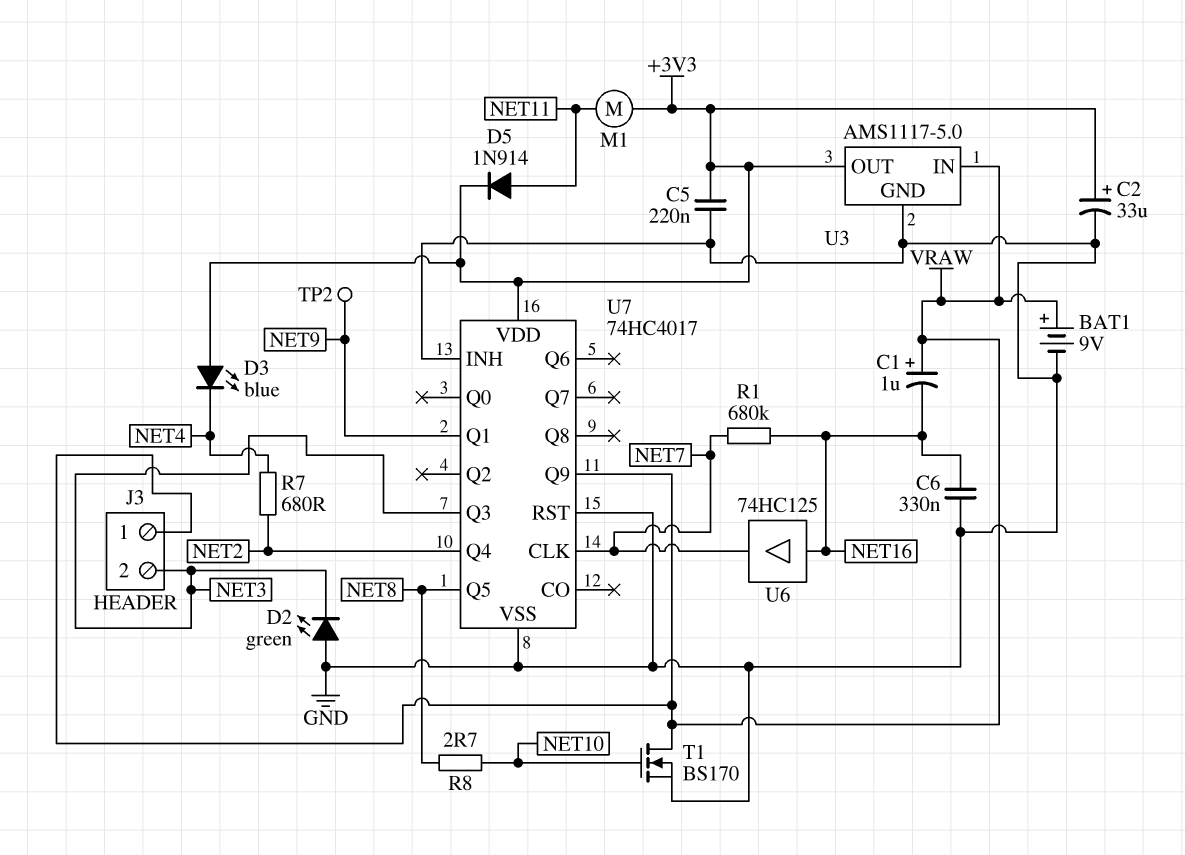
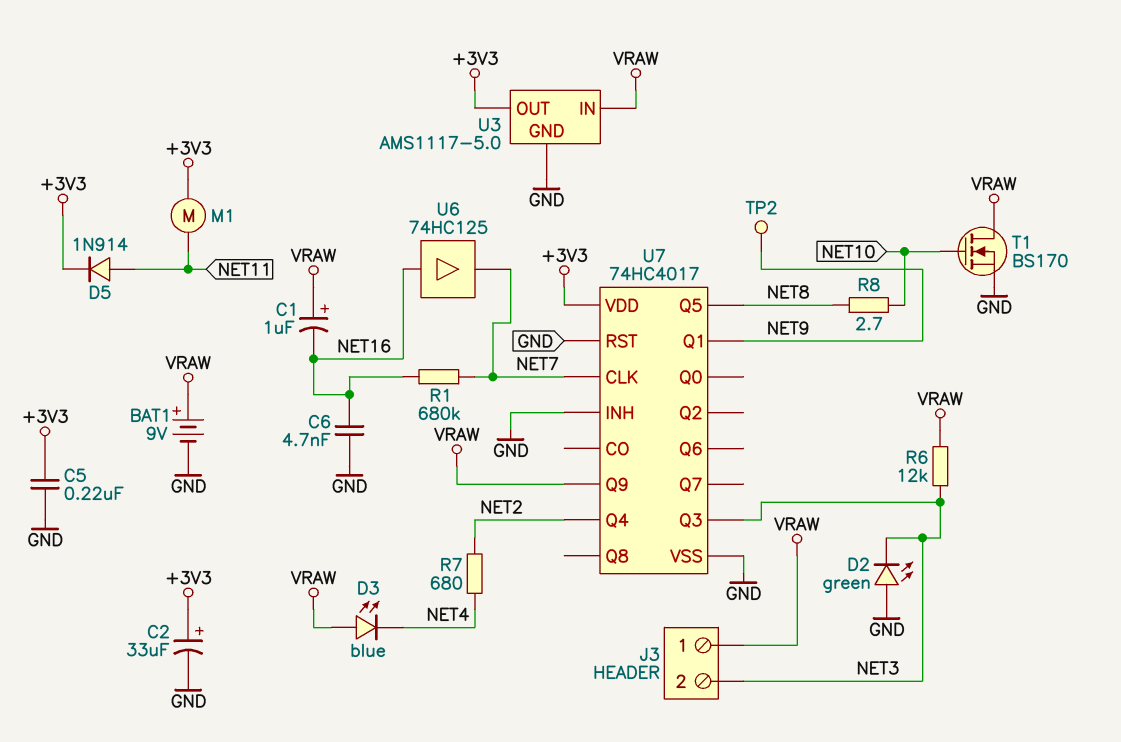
C6: 330nF (GND, NET16) -> 4.7nF (GND, NET16)
D3: LED blue (A +3V3, K NET4) -> LED blue (A VRAW, K NET4)
R6: none -> 12k (NET3, VRAW)

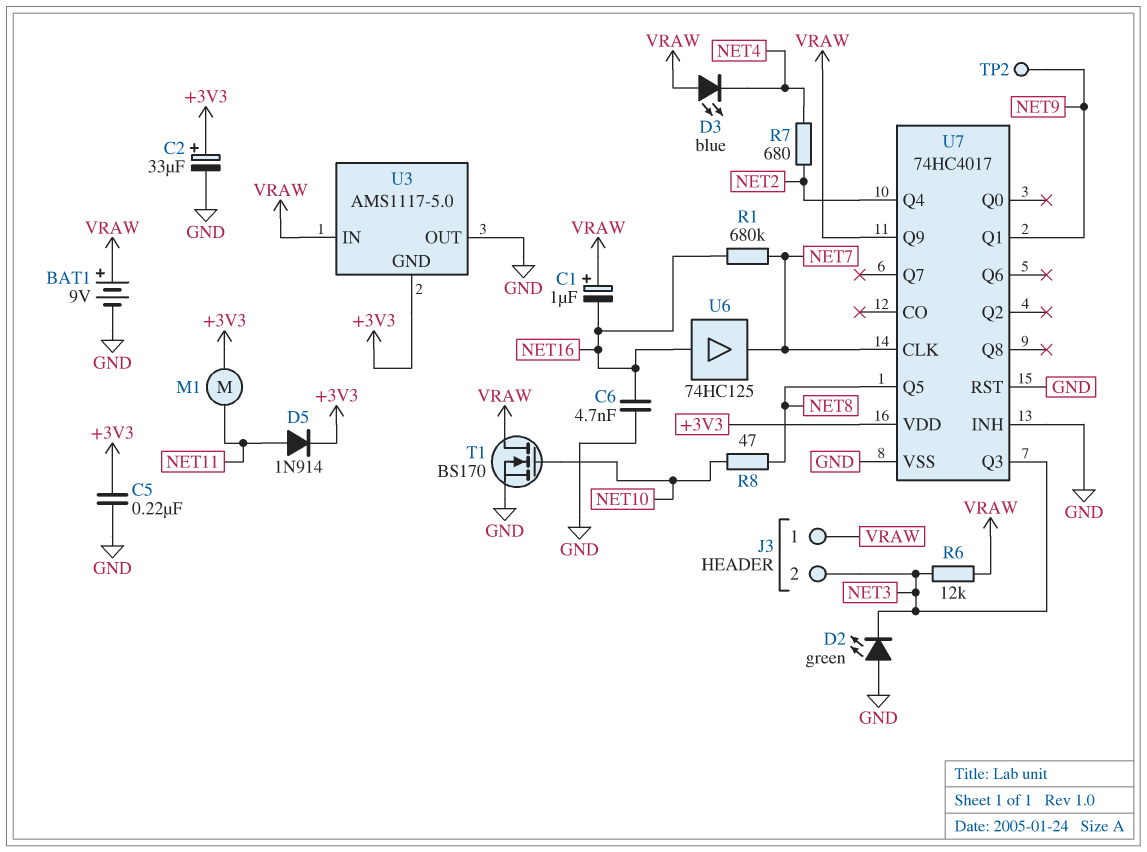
R8: 2.7 (NET8, NET10) -> 47 (NET8, NET10)
U3 pin GND: GND -> +3V3
U3 pin OUT: +3V3 -> GND

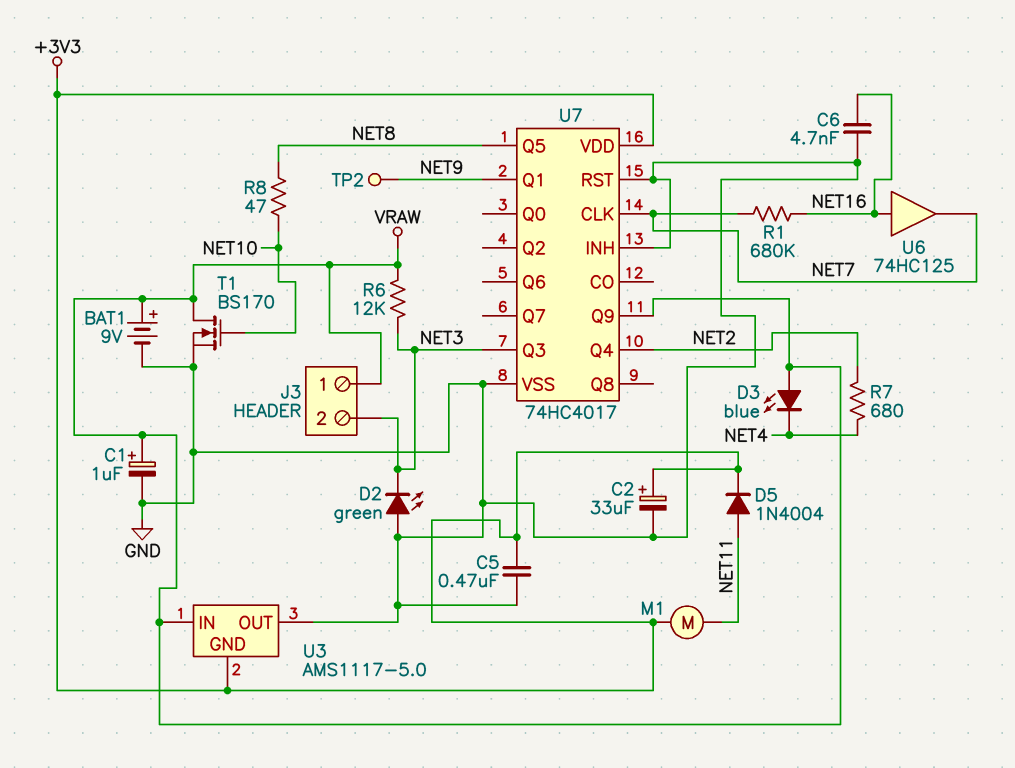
C1: 1uF (plus VRAW, minus NET16) -> 1uF (plus VRAW, minus GND)
C5: 220nF (+3V3, GND) -> 470nF (+3V3, GND)
D5: diode 1N914 (A NET11, K +3V3) -> diode 1N4004 (A NET11, K +3V3)

